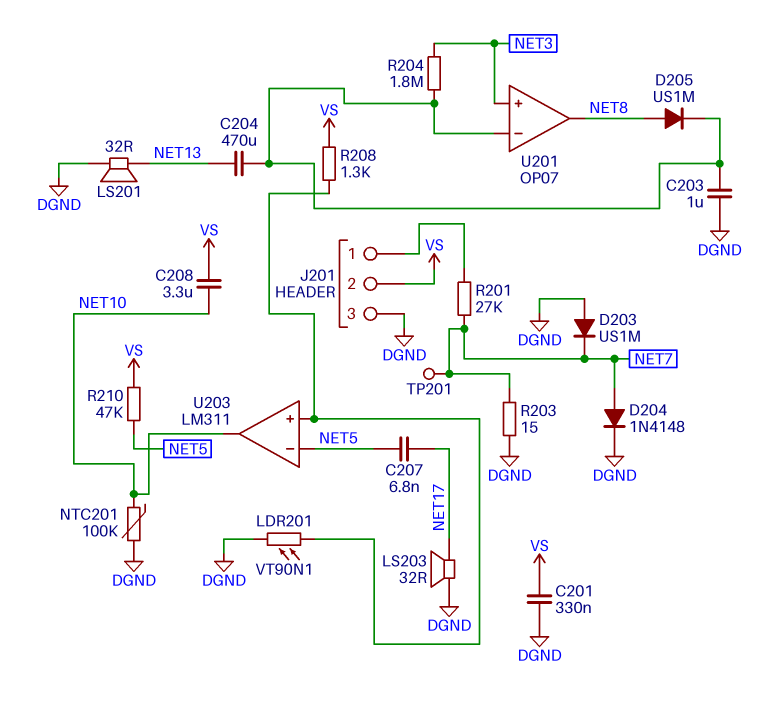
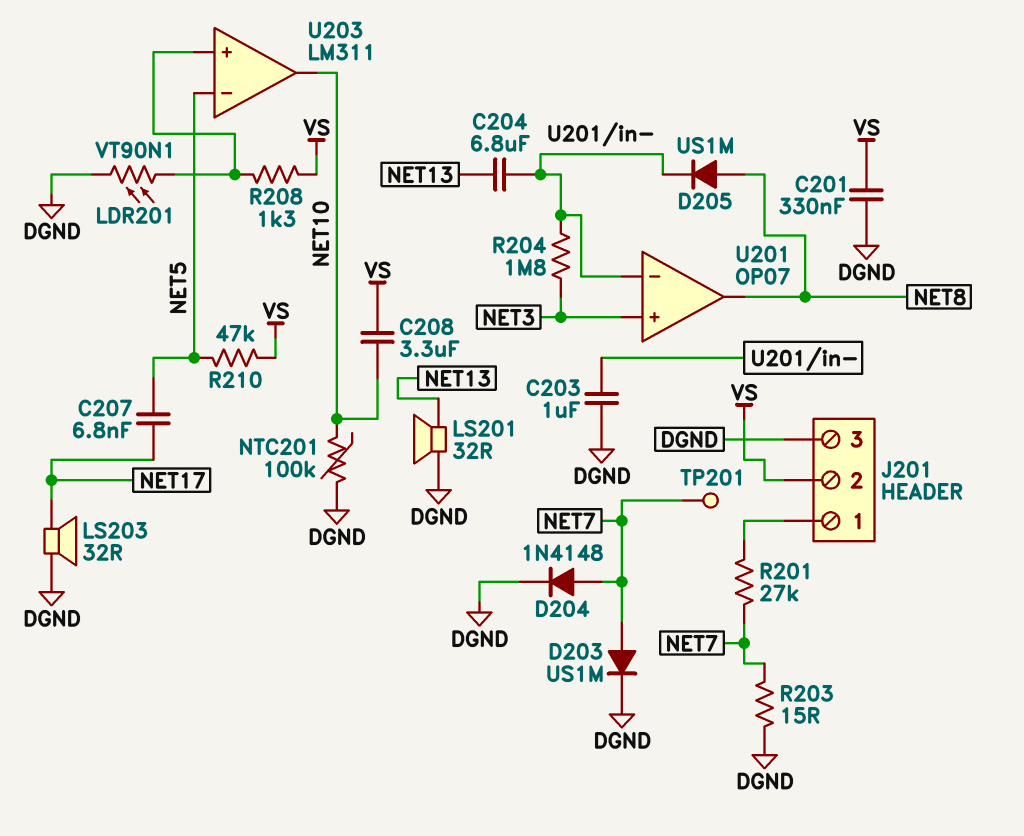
C204: 470uF (NET13, U201/in-) -> 6.8uF (NET13, U201/in-)
D203: diode US1M (A DGND, K NET7) -> diode US1M (A NET7, K DGND)

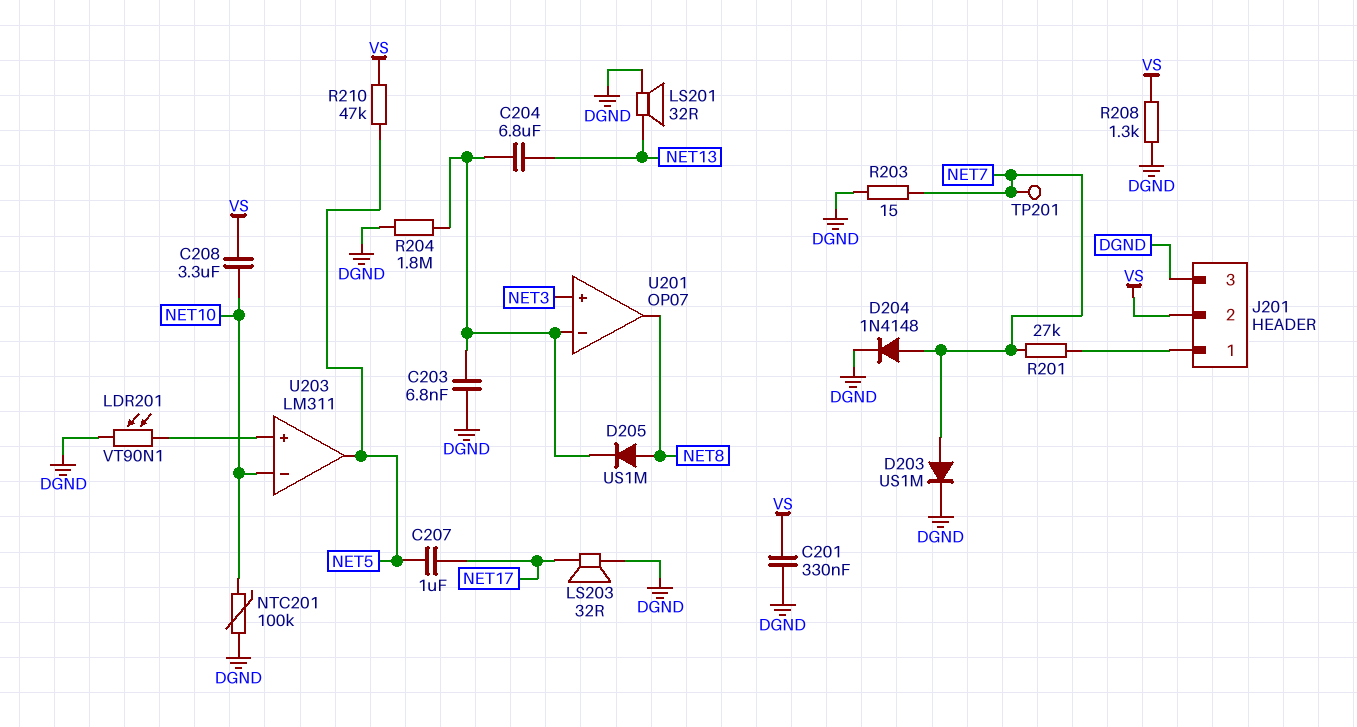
C203: 1uF (DGND, U201/in-) -> 6.8nF (DGND, U201/in-)
C207: 6.8nF (NET5, NET17) -> 1uF (NET5, NET17)
R204: 1.8M (NET3, U201/in-) -> 1.8M (DGND, U201/in-)
R208: 1.3k (U203/in+, VS) -> 1.3k (DGND, VS)
U203 pin in-: NET5 -> NET10
U203 pin out: NET10 -> NET5

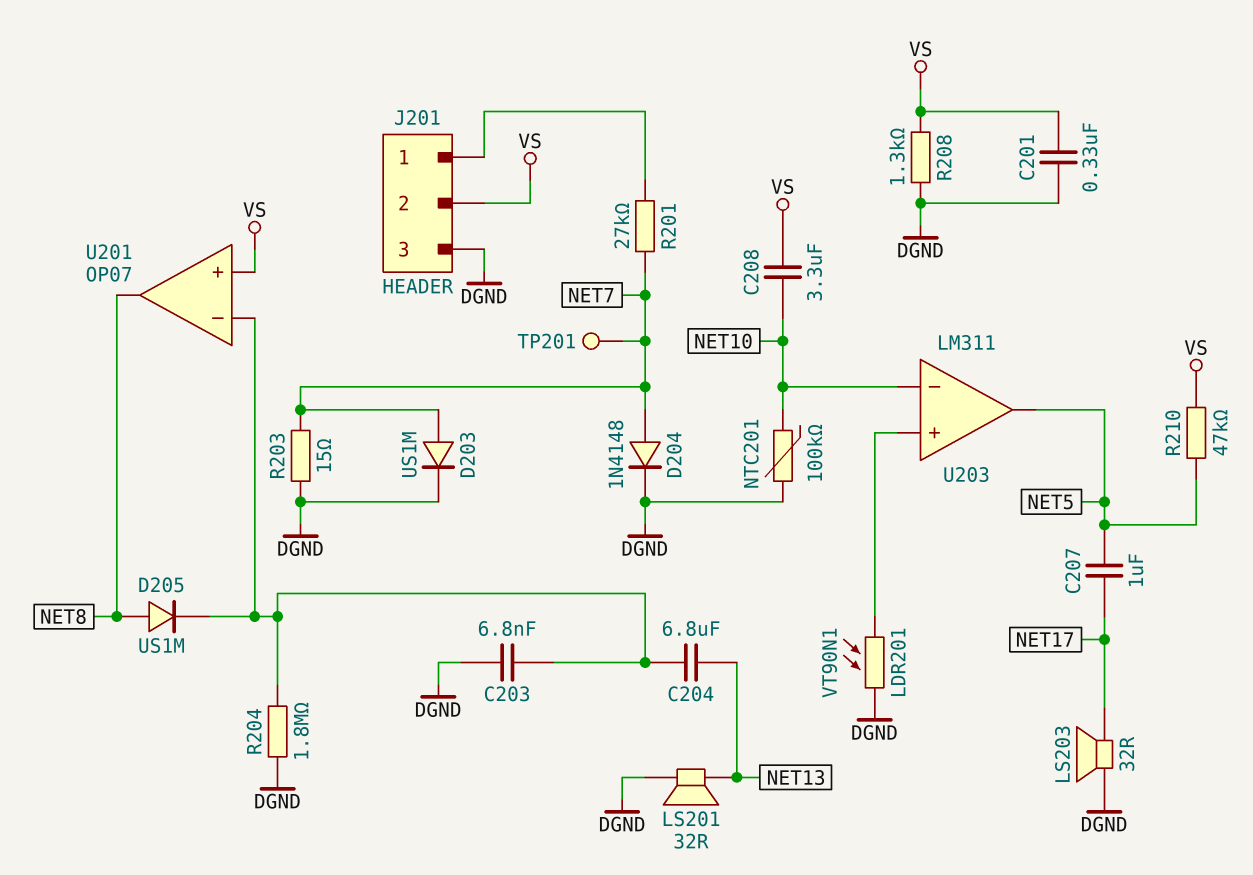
U201 pin in+: NET3 -> VS

